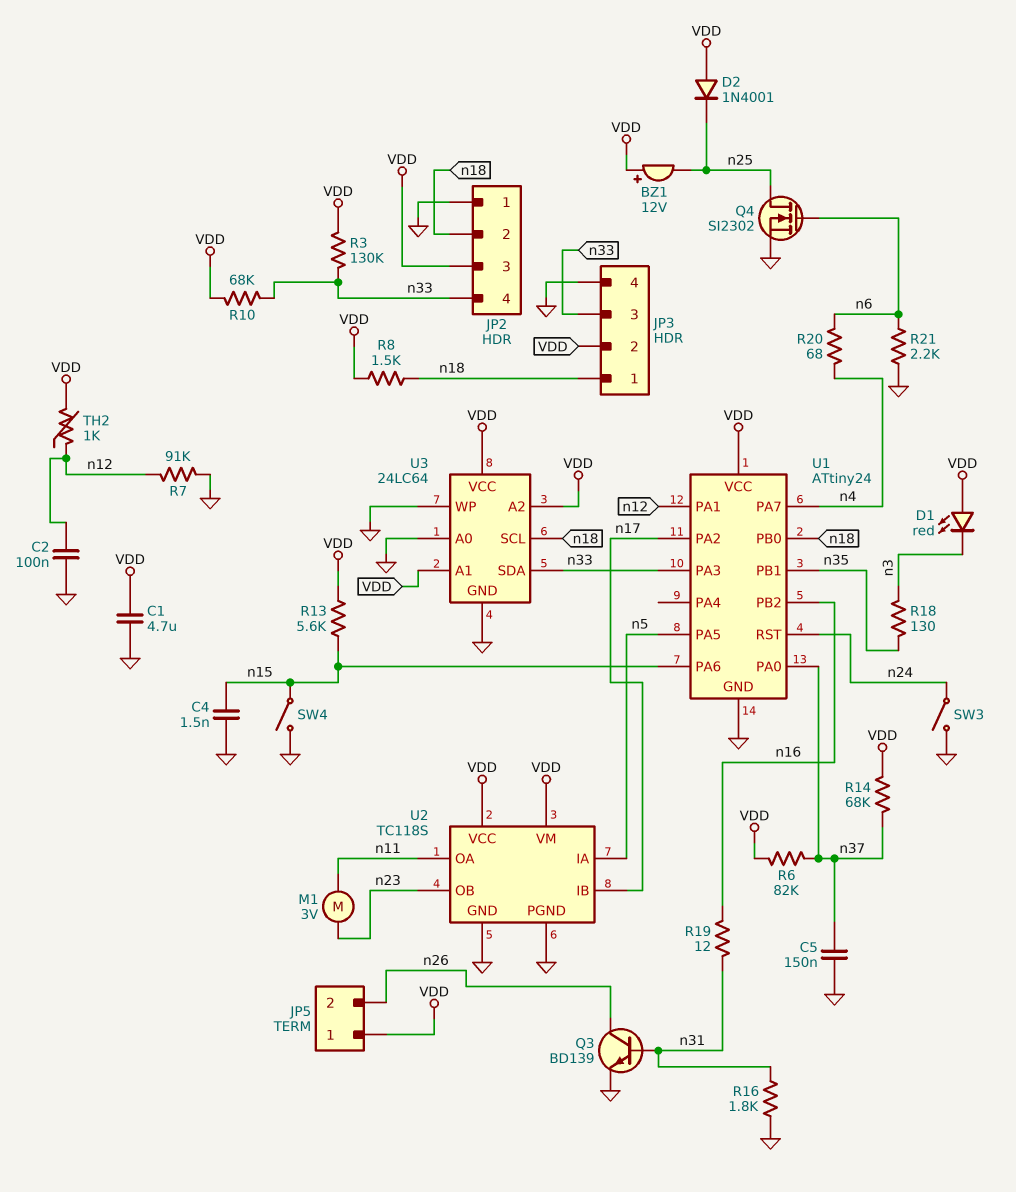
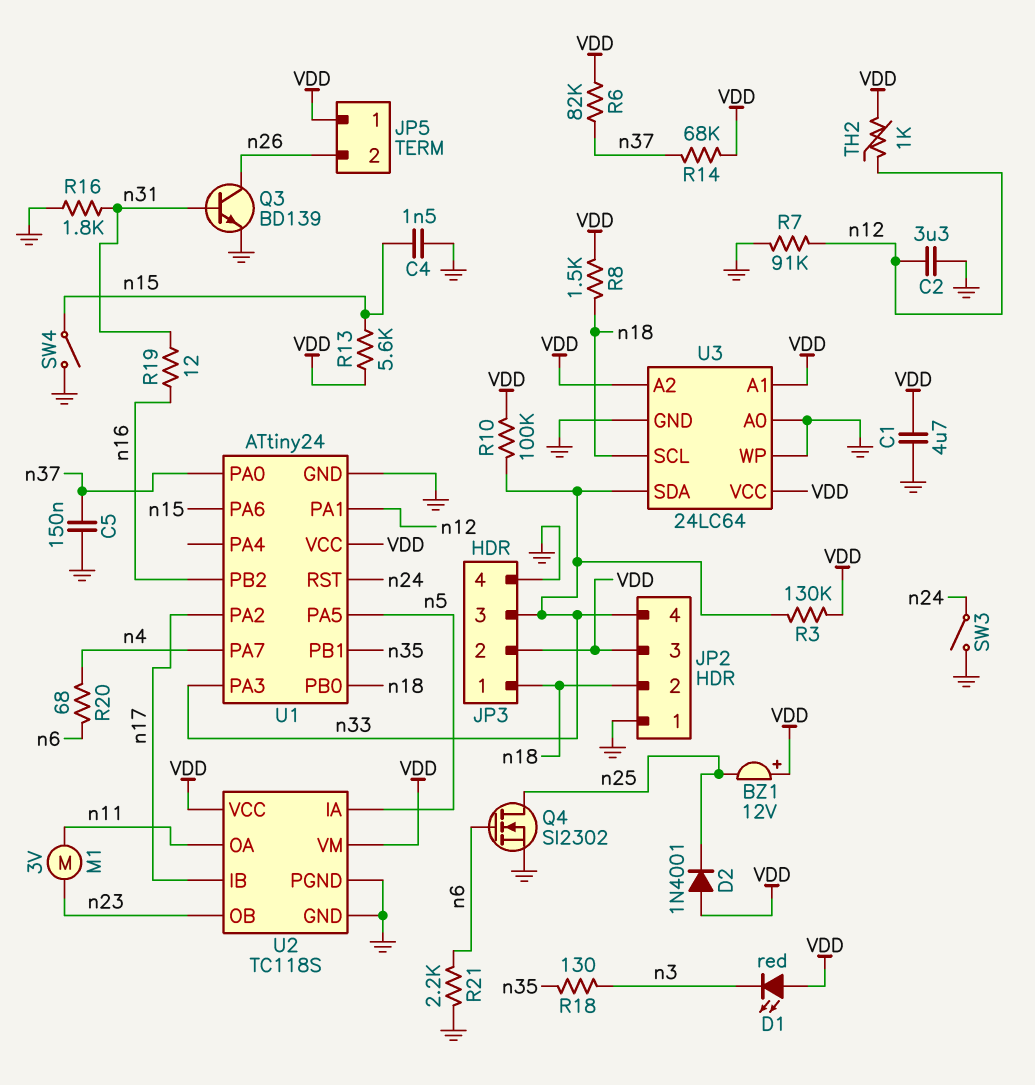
C2: 100nF (GND, n12) -> 3.3uF (GND, n12)
R10: 68k (VDD, n33) -> 100k (VDD, n33)

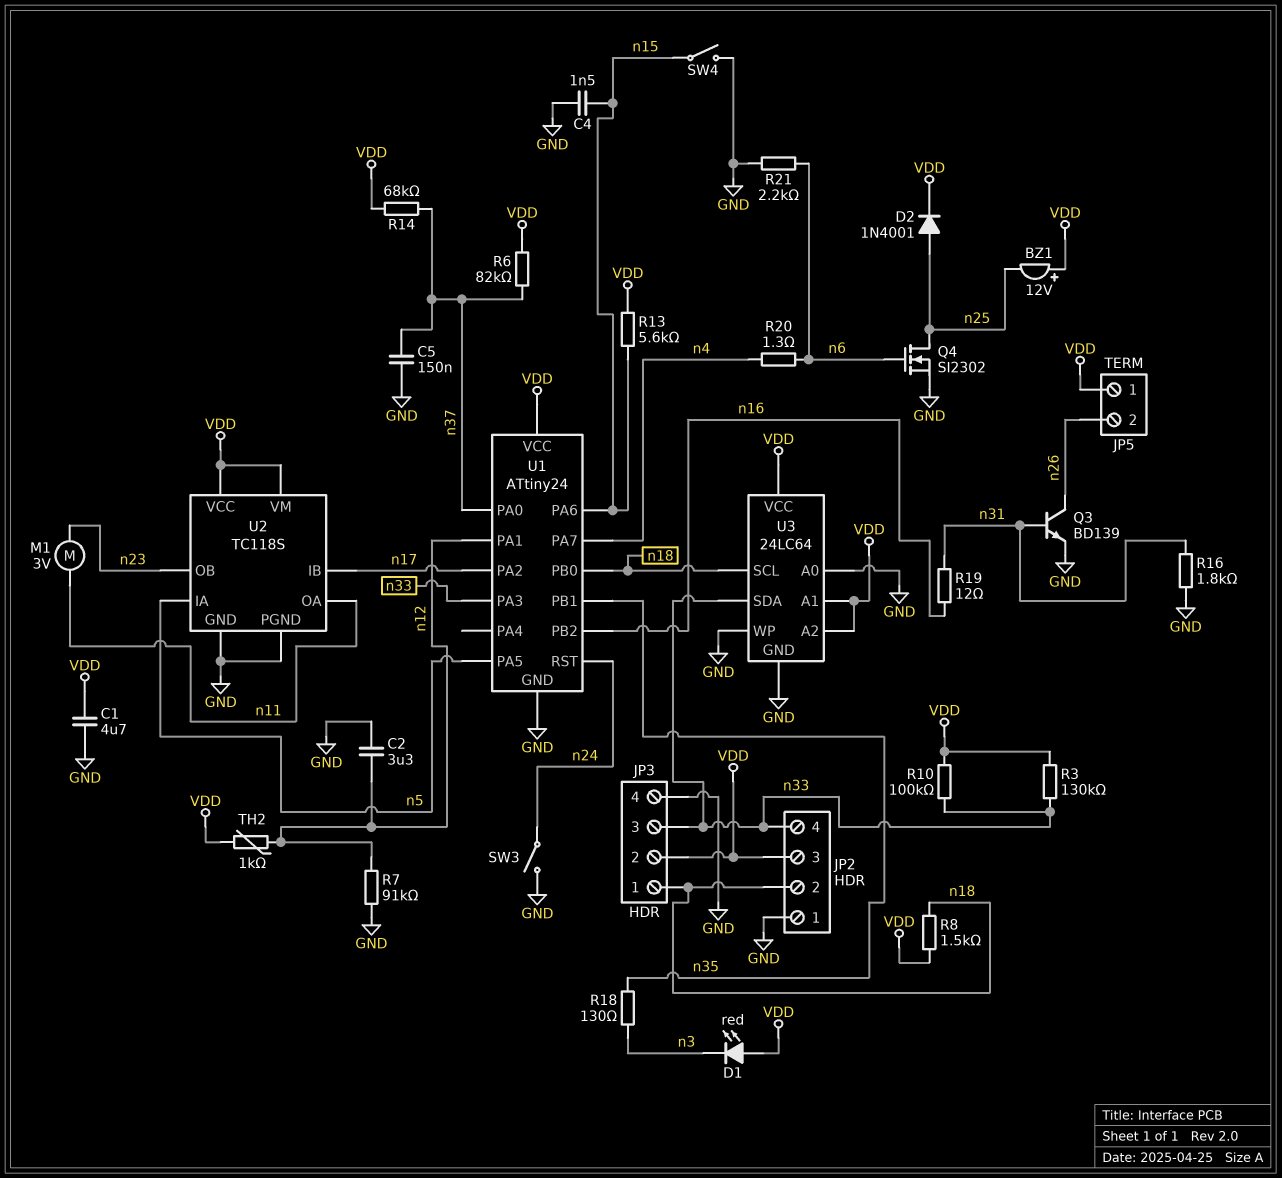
D2: diode 1N4001 (A VDD, K n25) -> diode 1N4001 (A n25, K VDD)
R20: 68 (n4, n6) -> 1.3 (n4, n6)

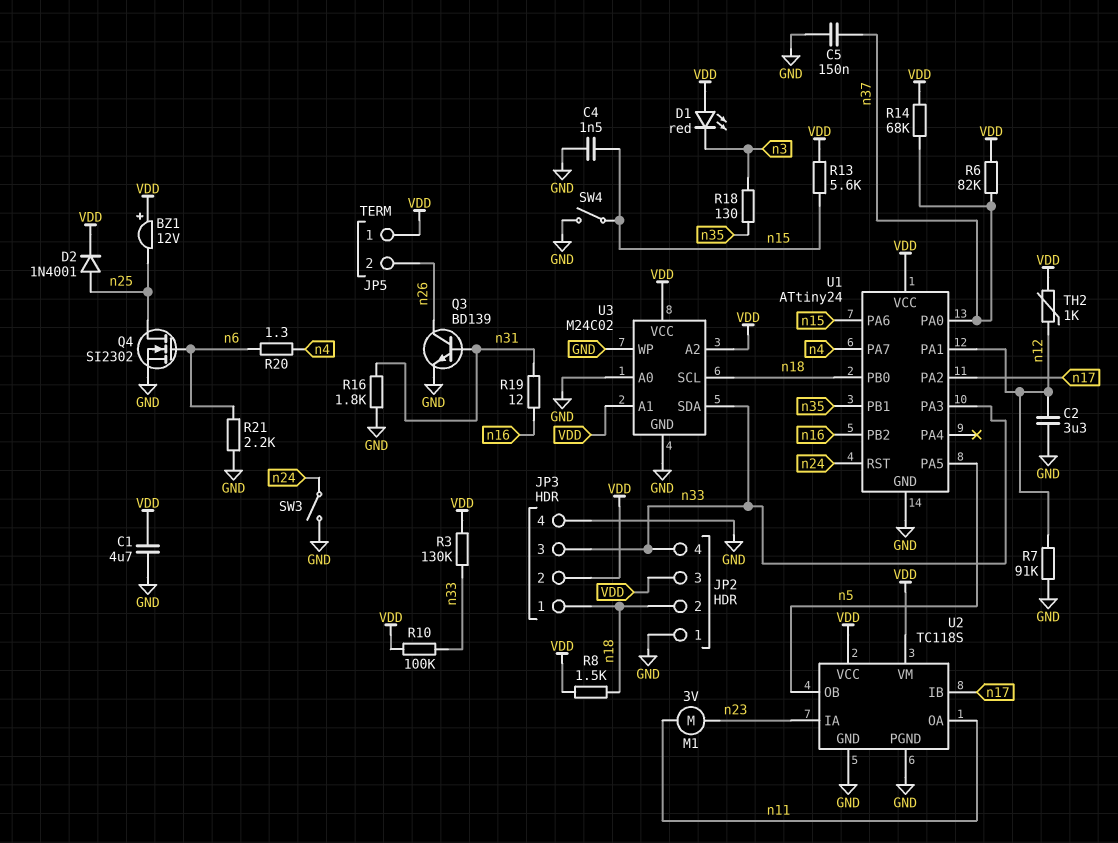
U2 pin IA: n5 -> n23
U2 pin OB: n23 -> n5
U3: 24LC64 -> M24C02

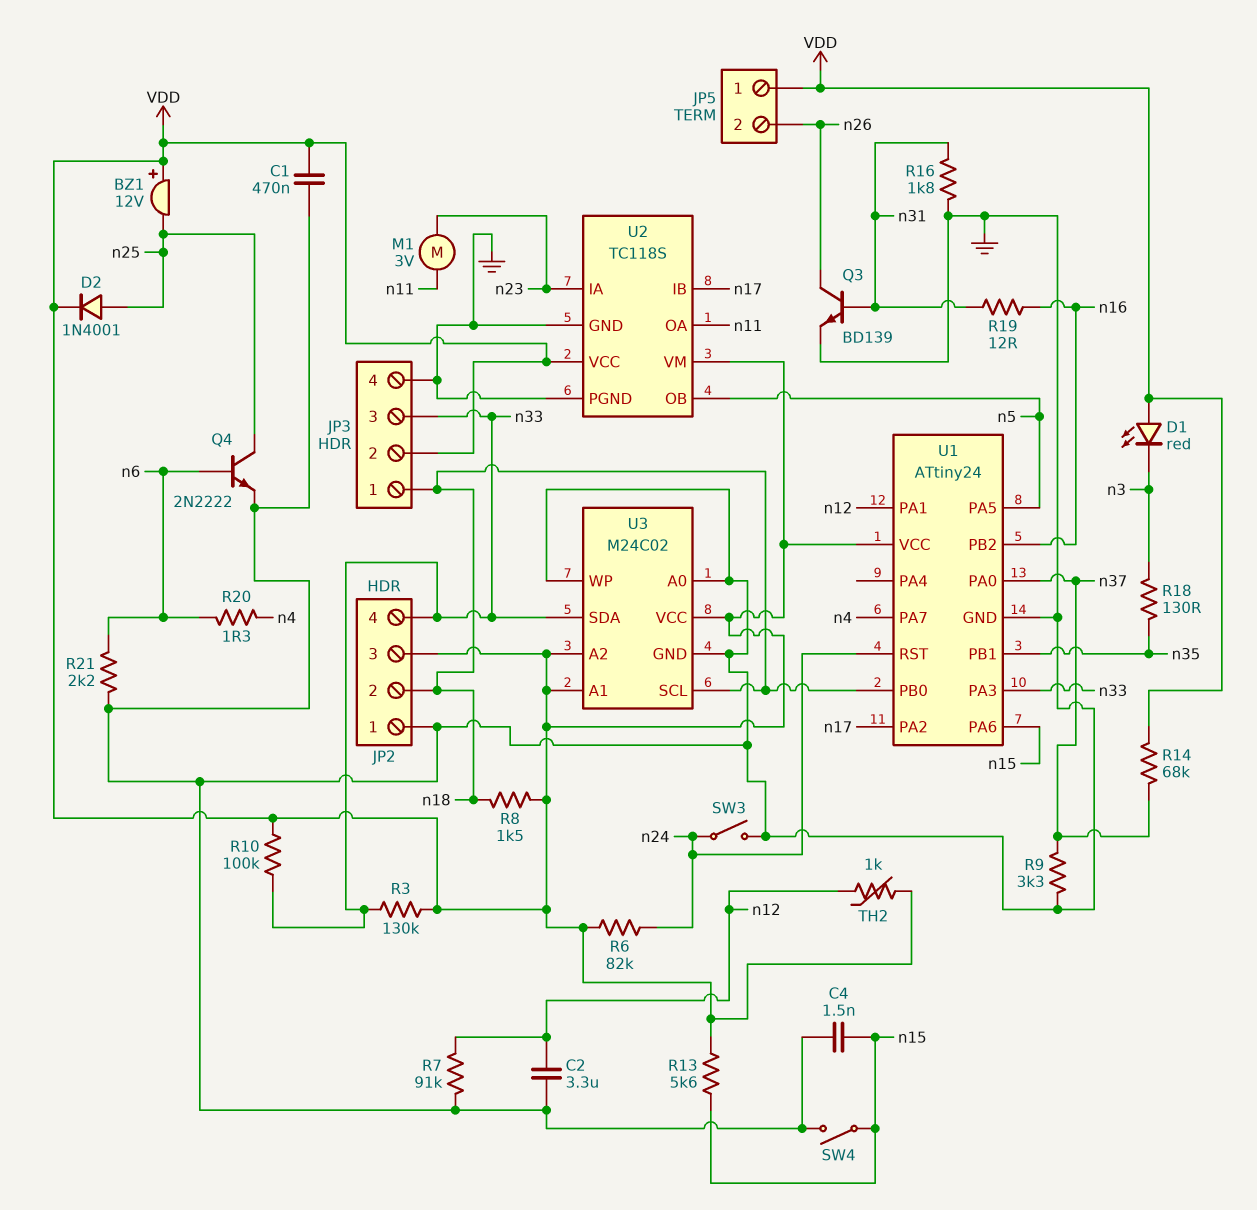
C1: 4.7uF (GND, VDD) -> 470nF (GND, VDD)
C5: 150nF (GND, n37) -> none
Q4: NMOS SI2302 (G n6, D n25, S GND) -> NPN 2N2222 (B n6, C n25, E GND)
R6: 82k (VDD, n37) -> 82k (VDD, n24)
R9: none -> 3.3k (GND, n37)

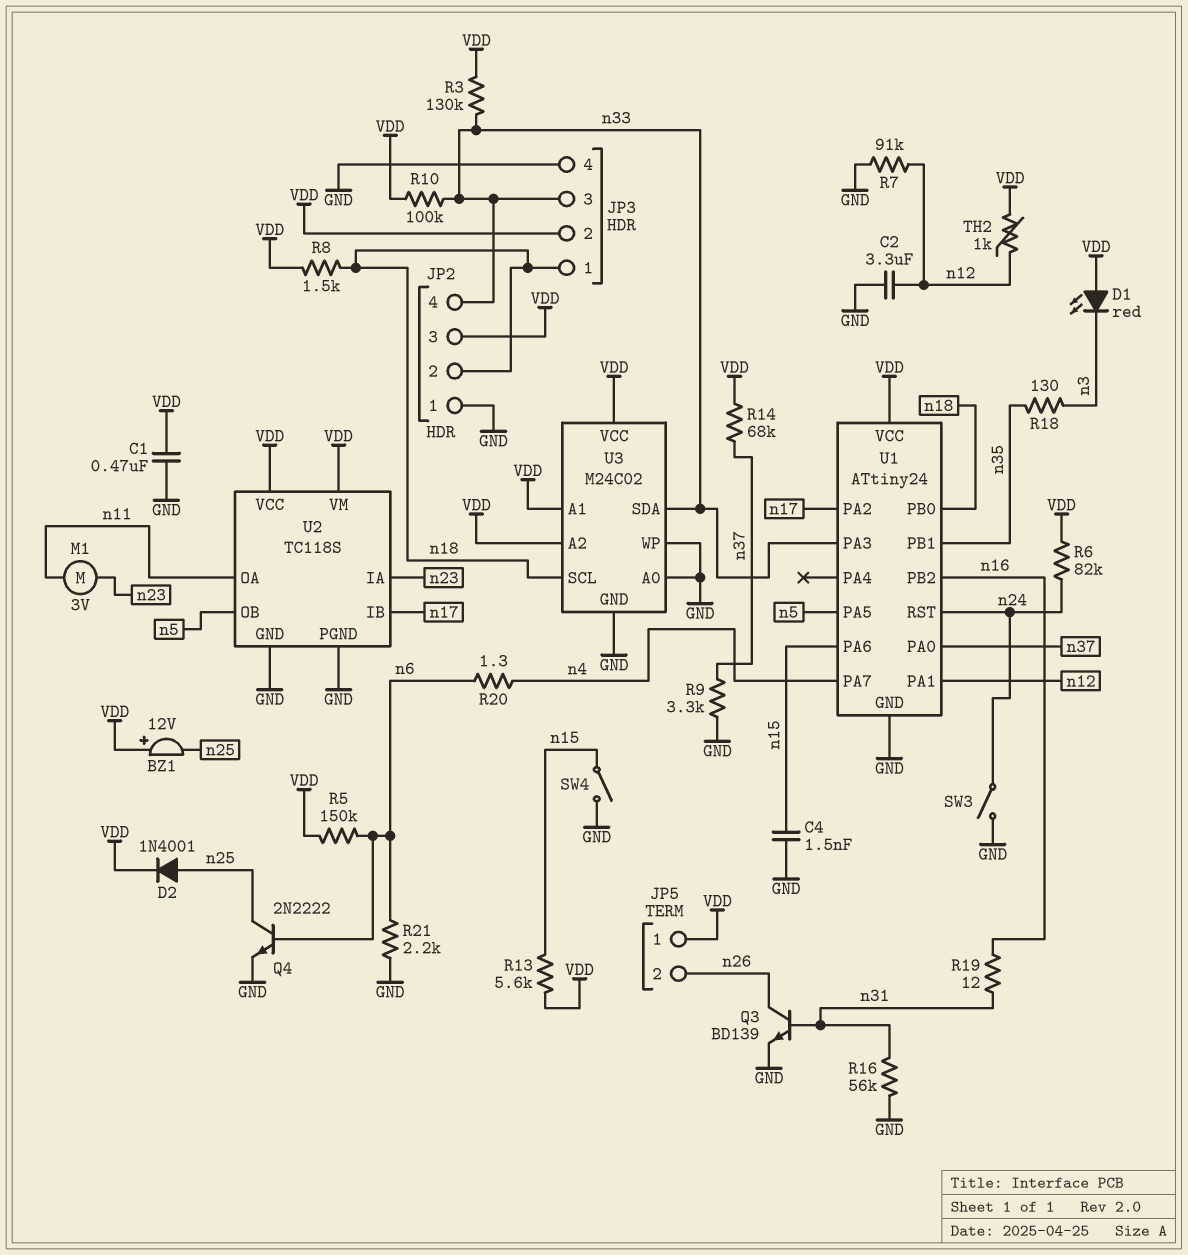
R5: none -> 150k (VDD, n6)
R16: 1.8k (GND, n31) -> 56k (GND, n31)

